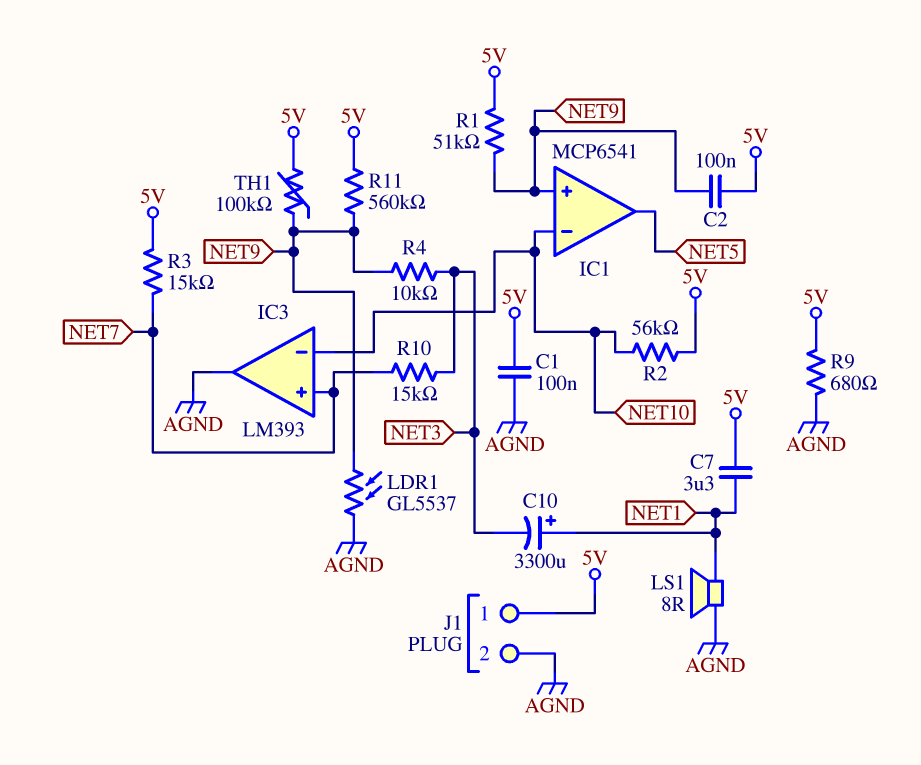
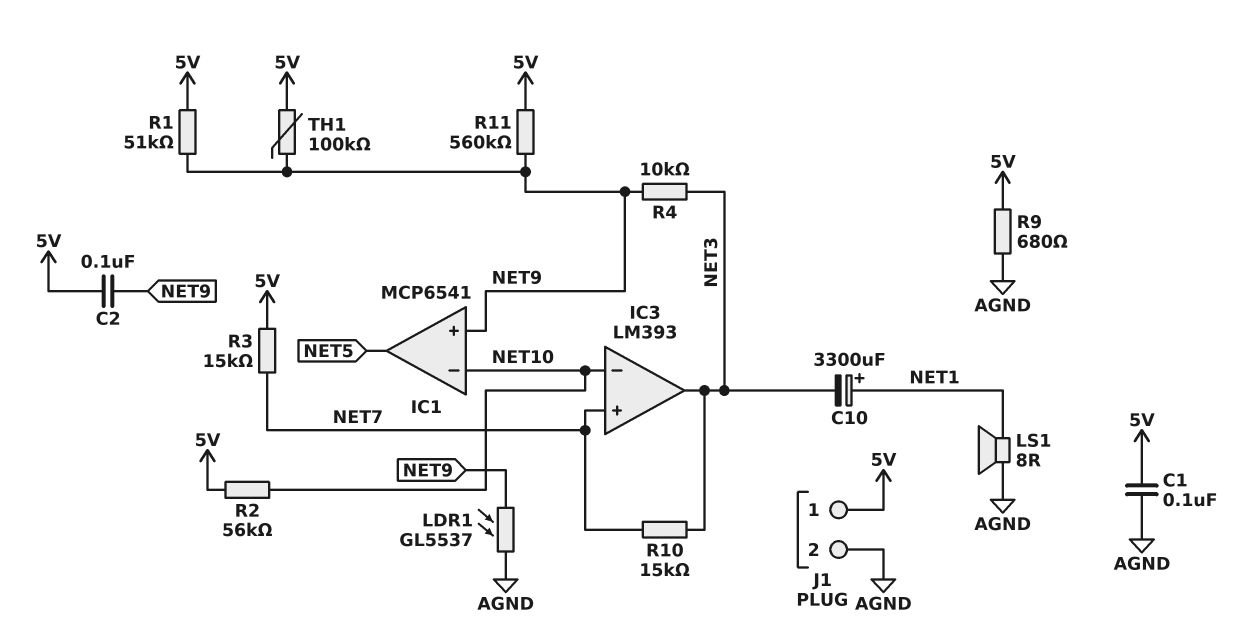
C7: 3.3uF (5V, NET1) -> none
IC3 pin out: AGND -> NET3

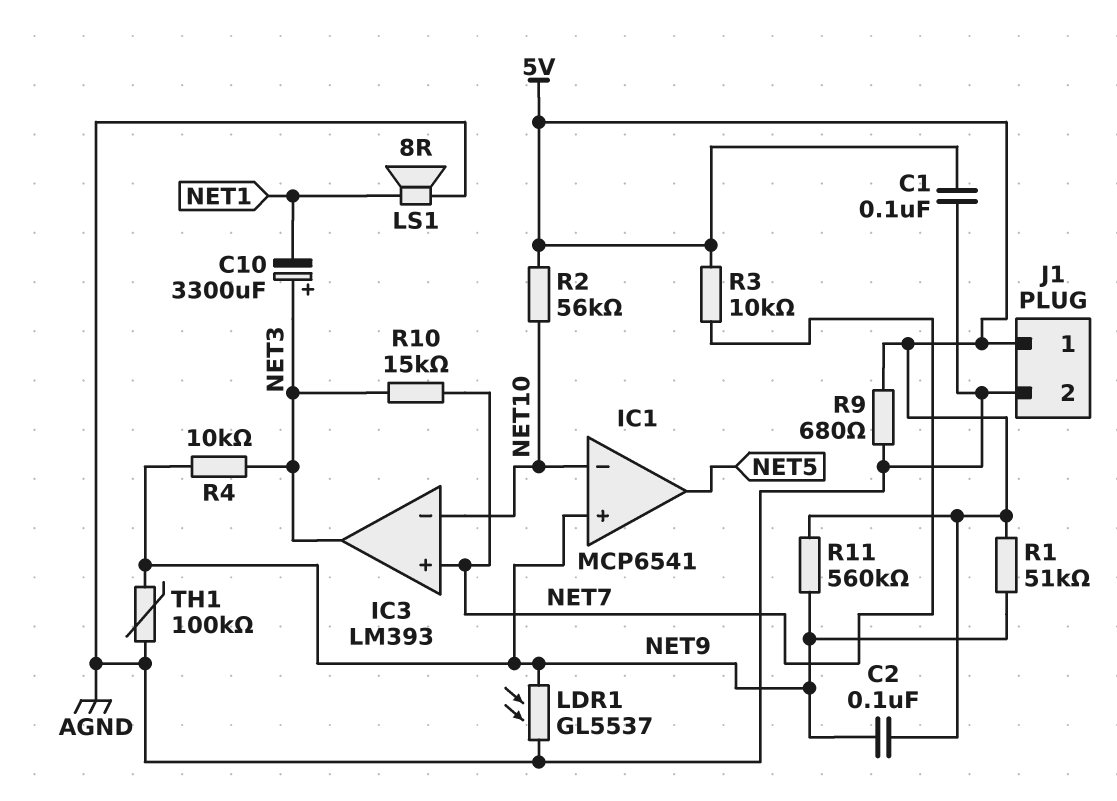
C10: 3300uF (plus NET1, minus NET3) -> 3300uF (plus NET3, minus NET1)
R3: 15k (5V, NET7) -> 10k (5V, NET7)
TH1: 100k (5V, NET9) -> 100k (AGND, NET9)

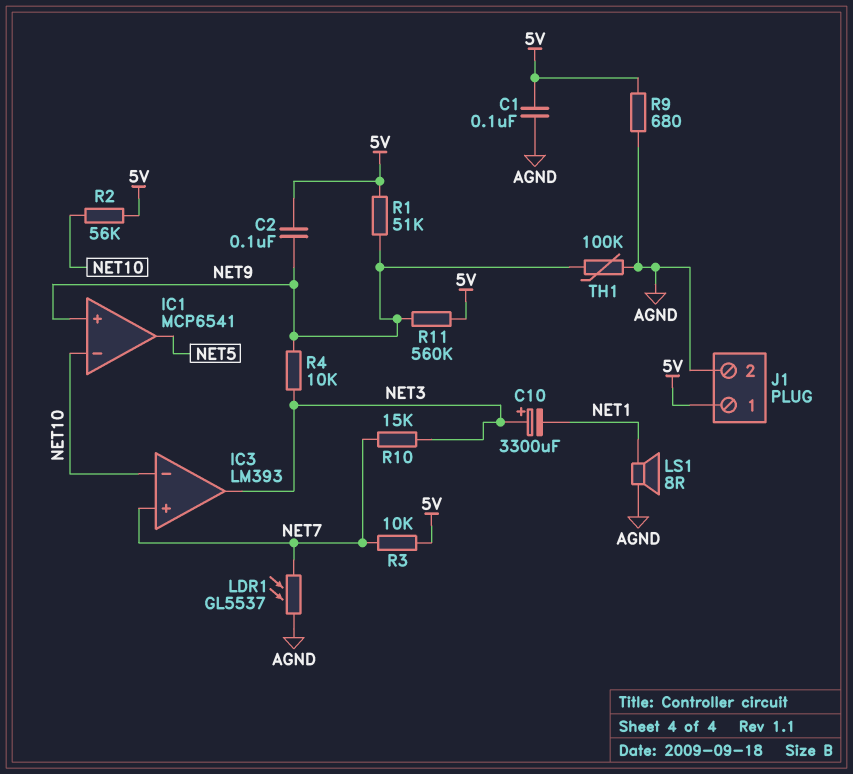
LDR1: GL5537 (AGND, NET9) -> GL5537 (AGND, NET7)

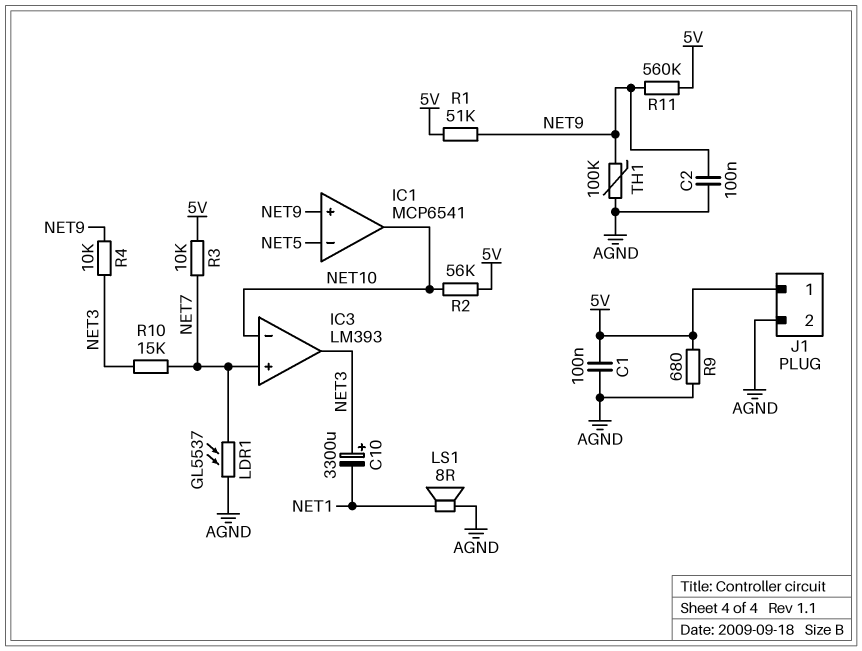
C2: 100nF (5V, NET9) -> 100nF (AGND, NET9)
IC1 pin in-: NET10 -> NET5
IC1 pin out: NET5 -> NET10

